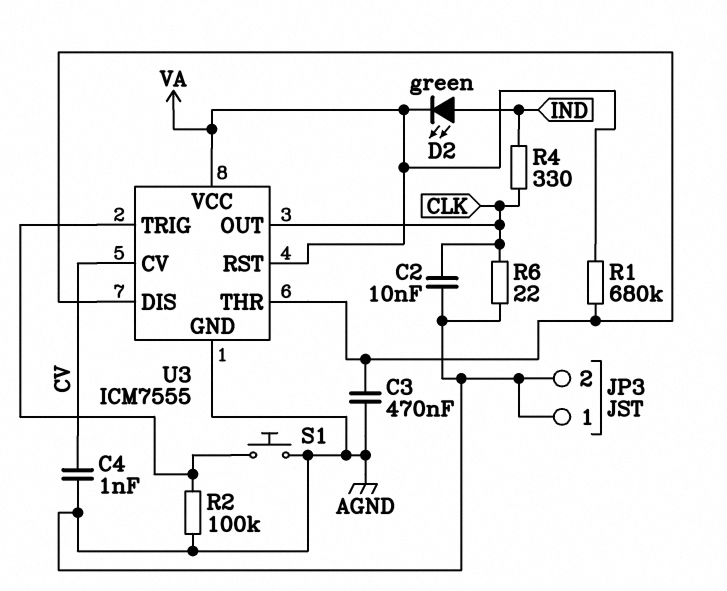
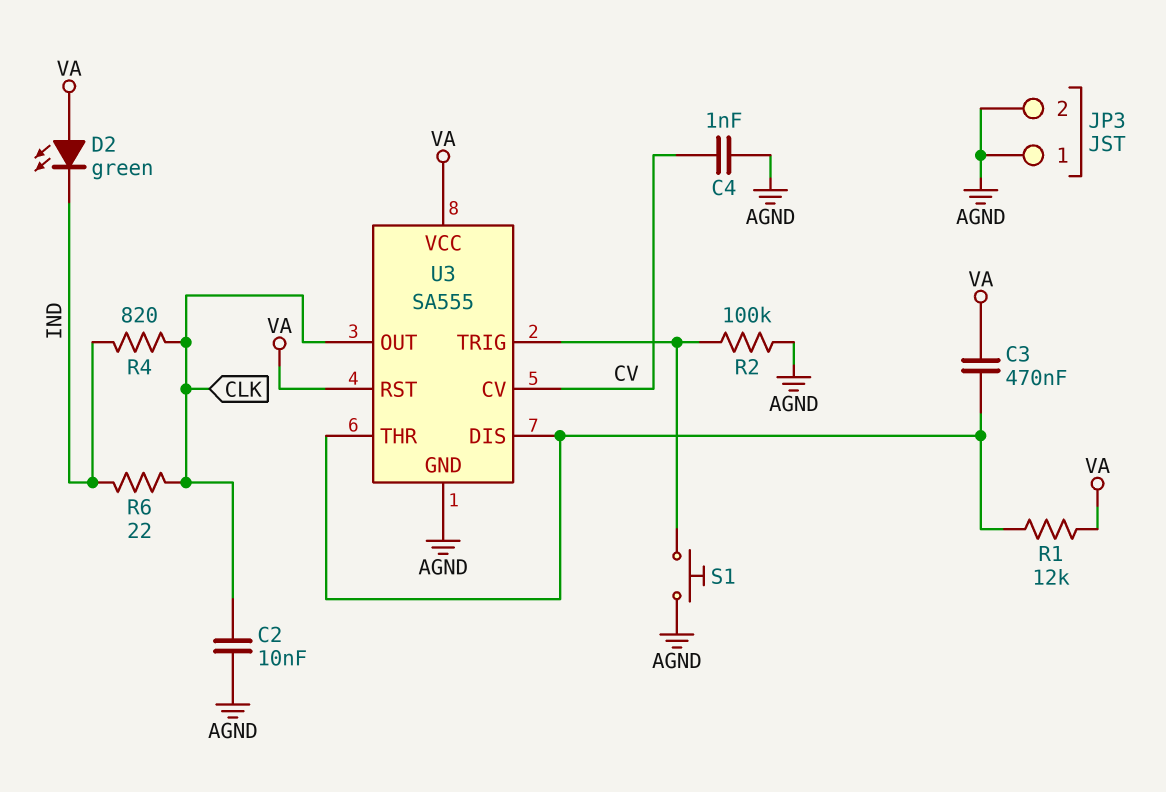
C3: 470nF (AGND, U3/DIS) -> 470nF (U3/DIS, VA)
D2: LED green (A IND, K VA) -> LED green (A VA, K IND)
R1: 680k (U3/DIS, VA) -> 12k (U3/DIS, VA)
R4: 330 (CLK, IND) -> 820 (CLK, IND)
R6: 22 (AGND, CLK) -> 22 (CLK, IND)
U3: ICM7555 -> SA555

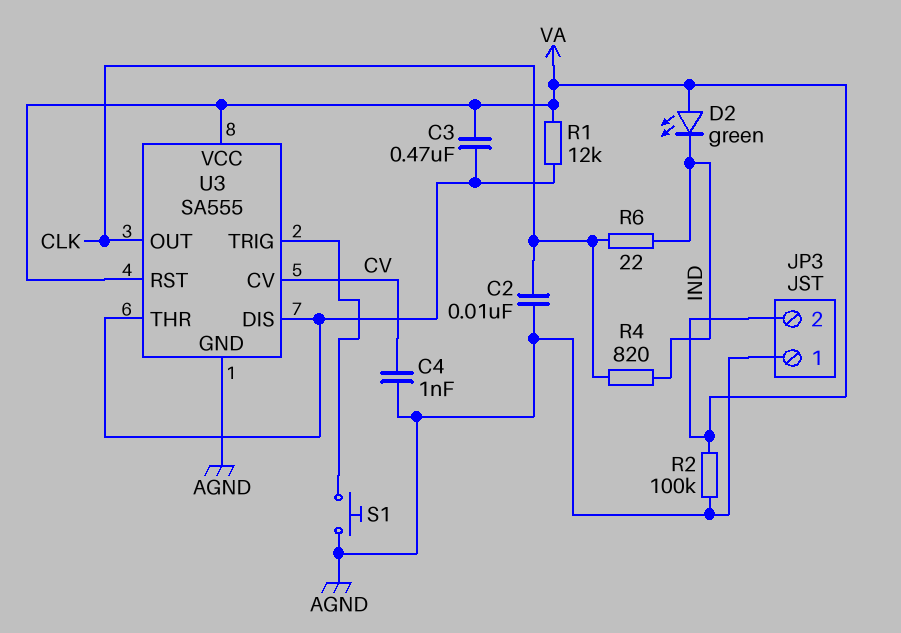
JP3 pin 2: AGND -> VA
R2: 100k (AGND, U3/TRIG) -> 100k (AGND, VA)

